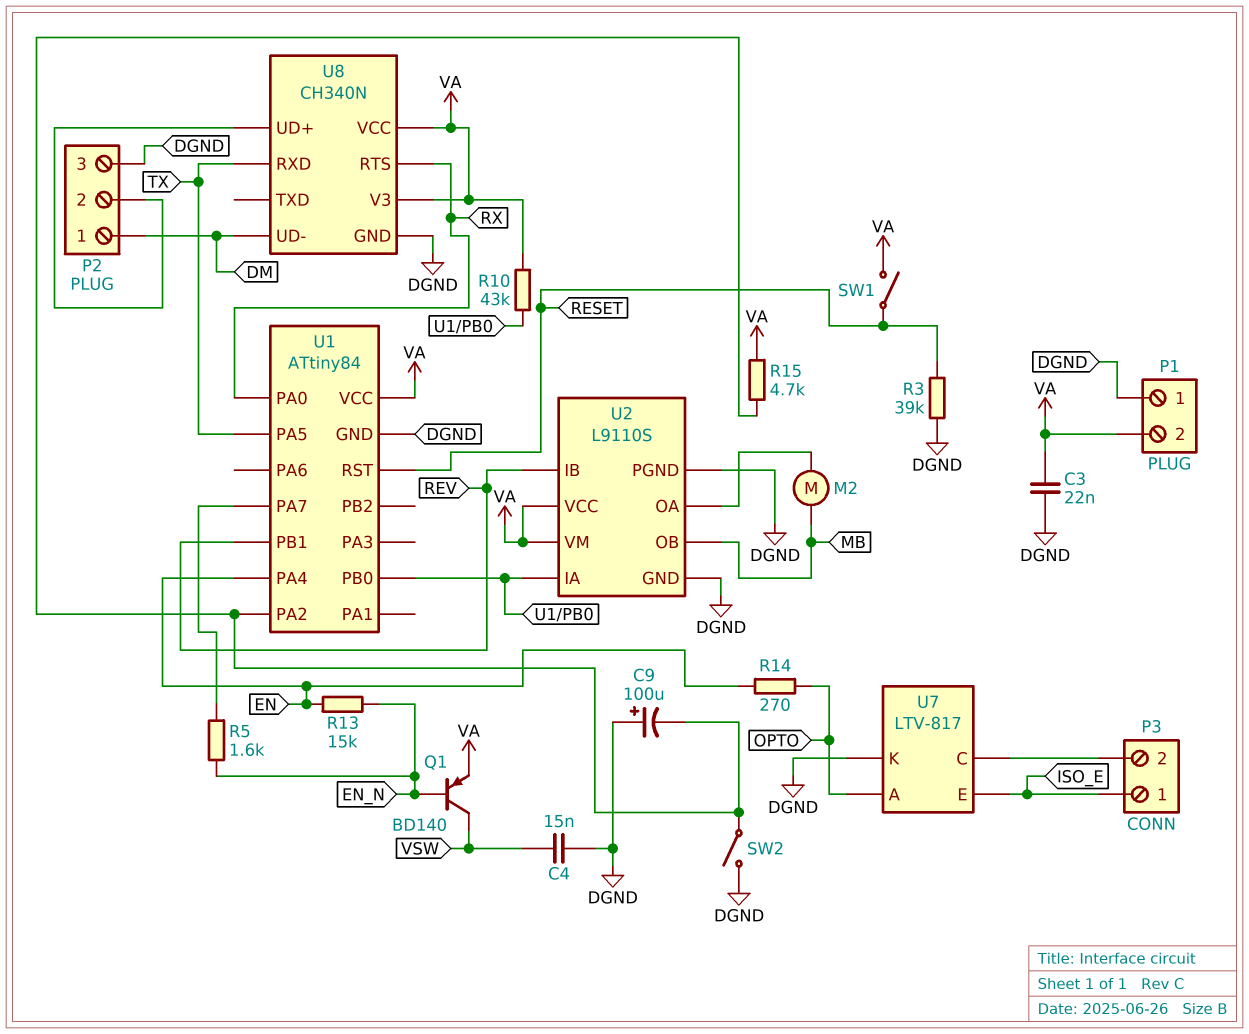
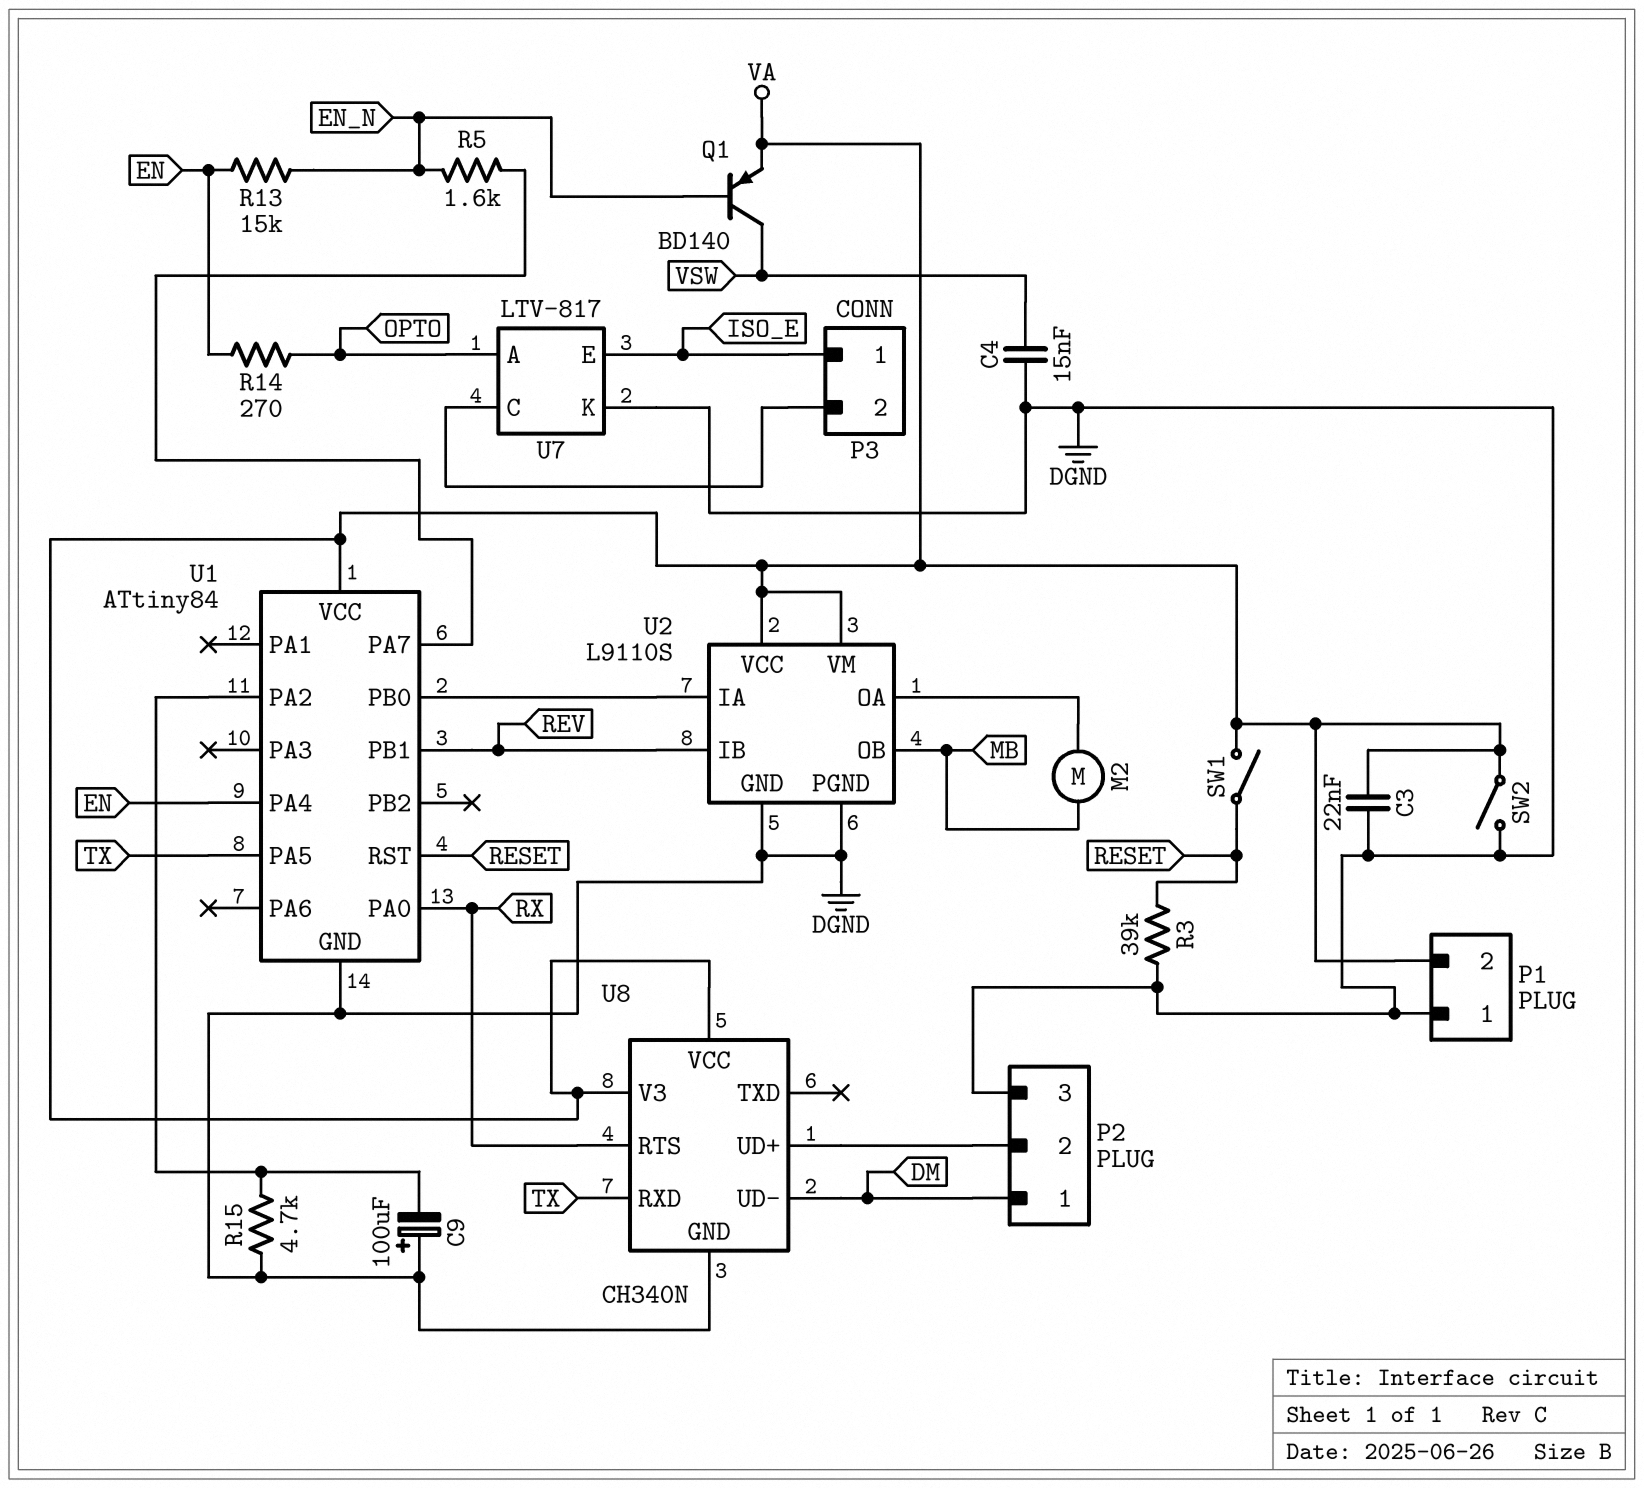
R10: 43k (U1/PB0, VA) -> none
R15: 4.7k (U1/PA2, VA) -> 4.7k (DGND, U1/PA2)
SW2: switch (DGND, U1/PA2) -> switch (DGND, VA)

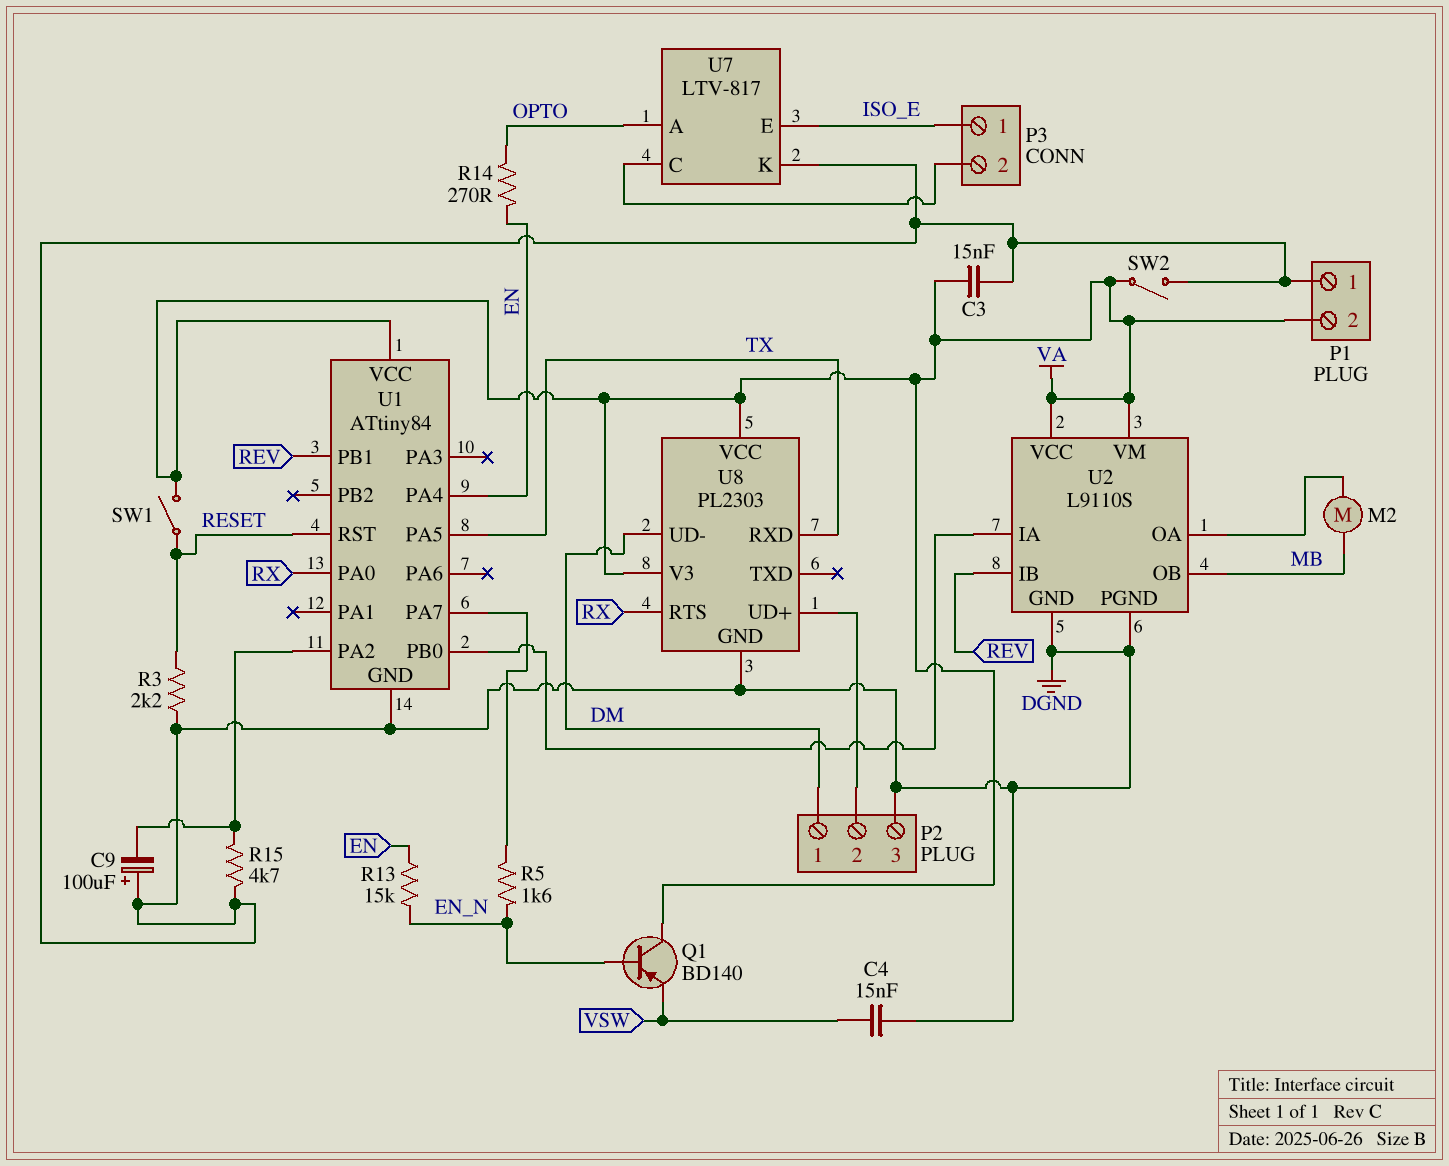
C3: 22nF (DGND, VA) -> 15nF (DGND, VA)
Q1: PNP BD140 (B EN_N, C VSW, E VA) -> PNP BD140 (B EN_N, C VA, E VSW)
R3: 39k (DGND, RESET) -> 2.2k (DGND, RESET)
U8: CH340N -> PL2303

